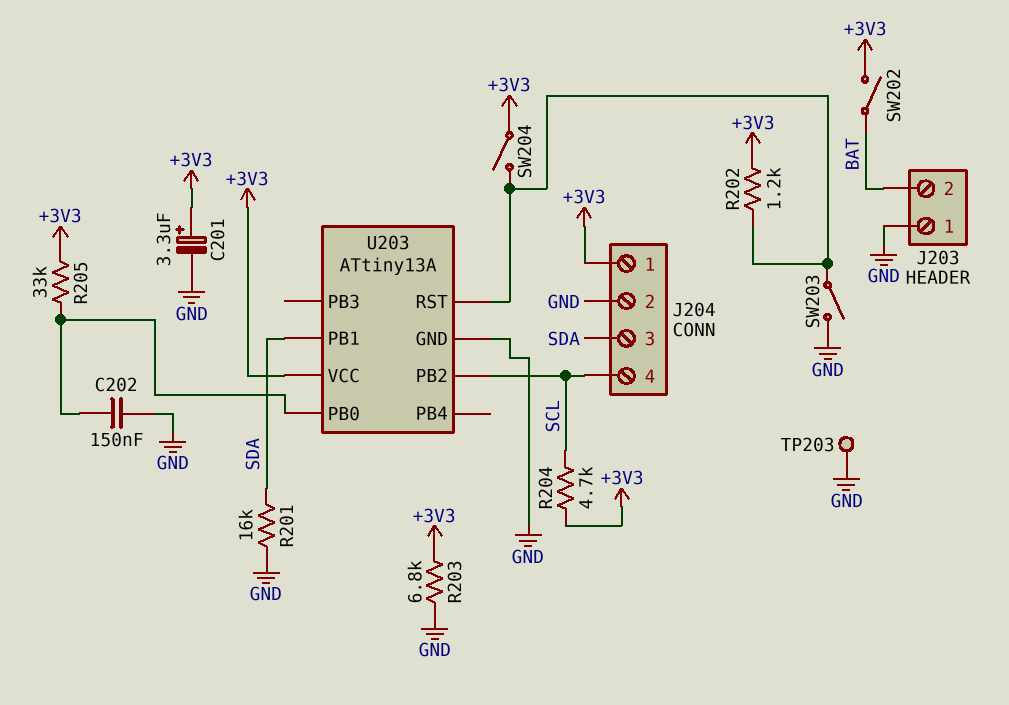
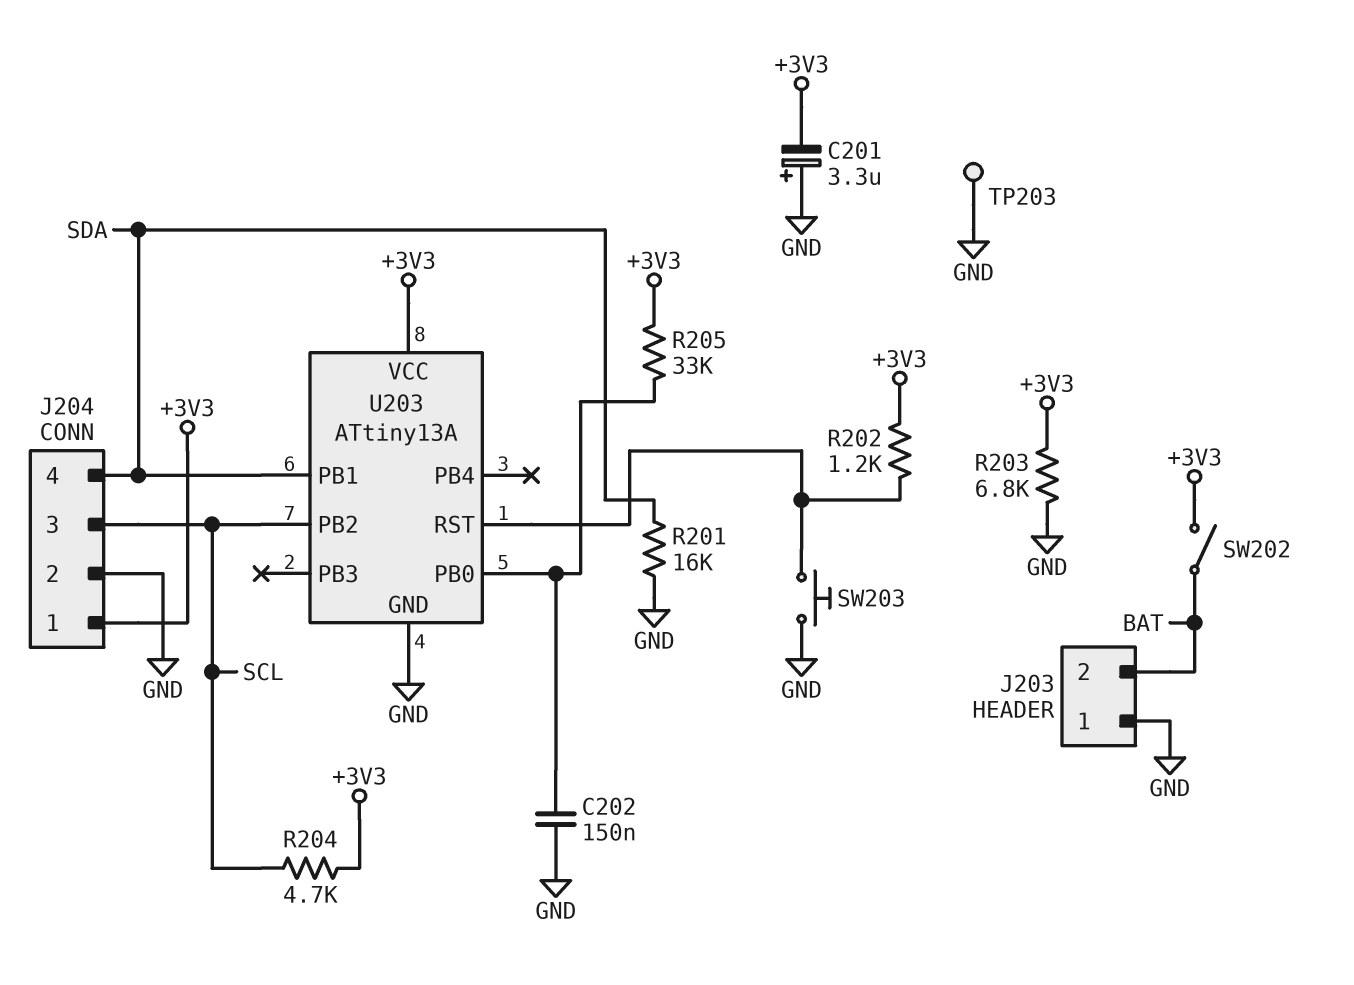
C201: 3.3uF (plus +3V3, minus GND) -> 3.3uF (plus GND, minus +3V3)
J204 pin 3: SDA -> SCL
J204 pin 4: SCL -> SDA
SW203: switch (GND, U203/RST) -> button (GND, U203/RST)
SW204: switch (+3V3, U203/RST) -> none

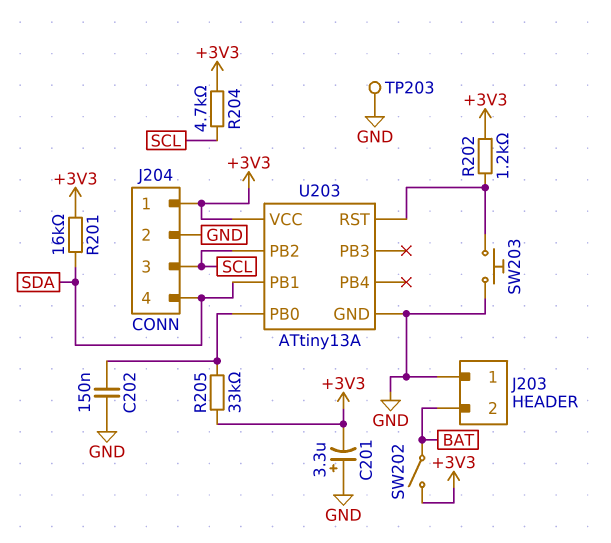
R201: 16k (GND, SDA) -> 16k (+3V3, SDA)
R203: 6.8k (+3V3, GND) -> none

